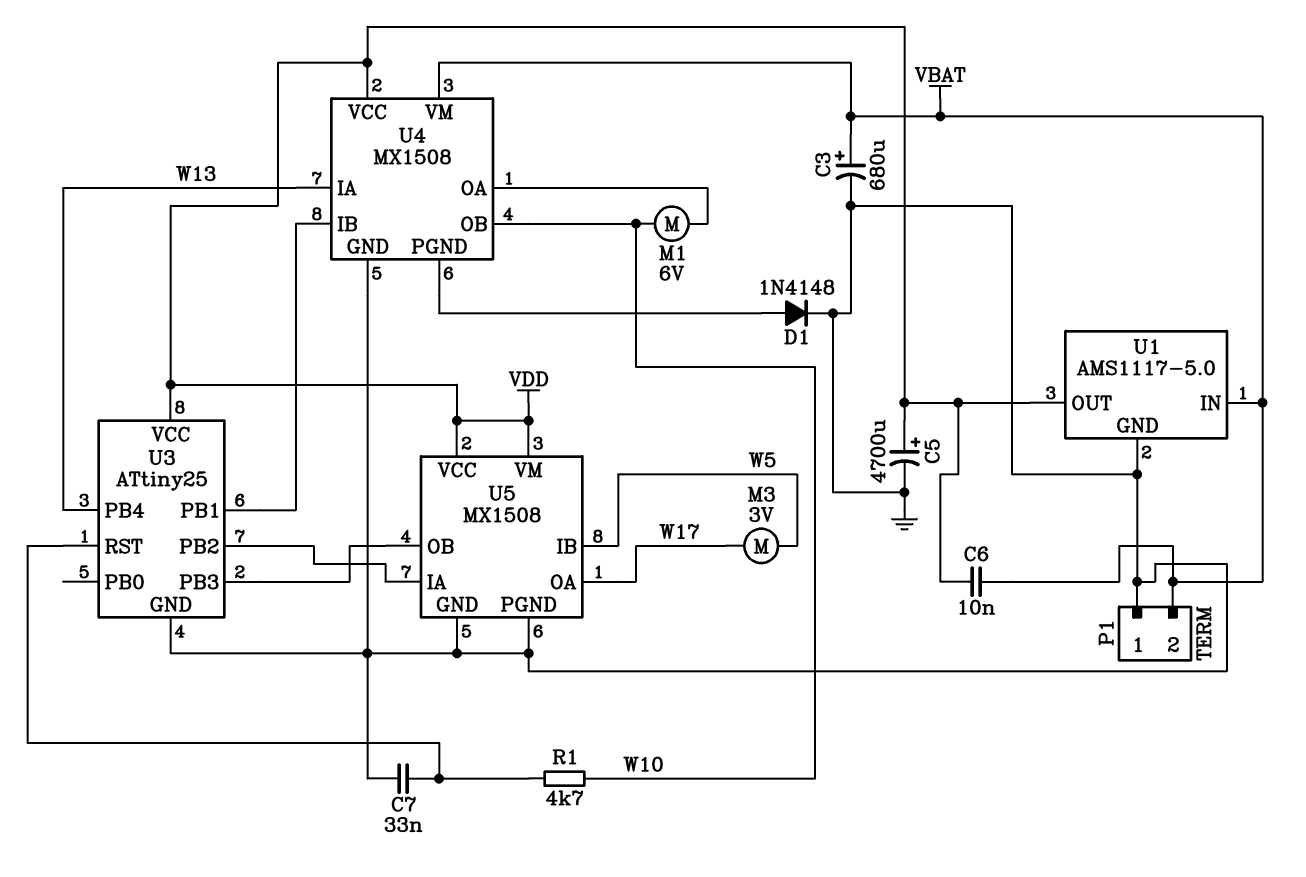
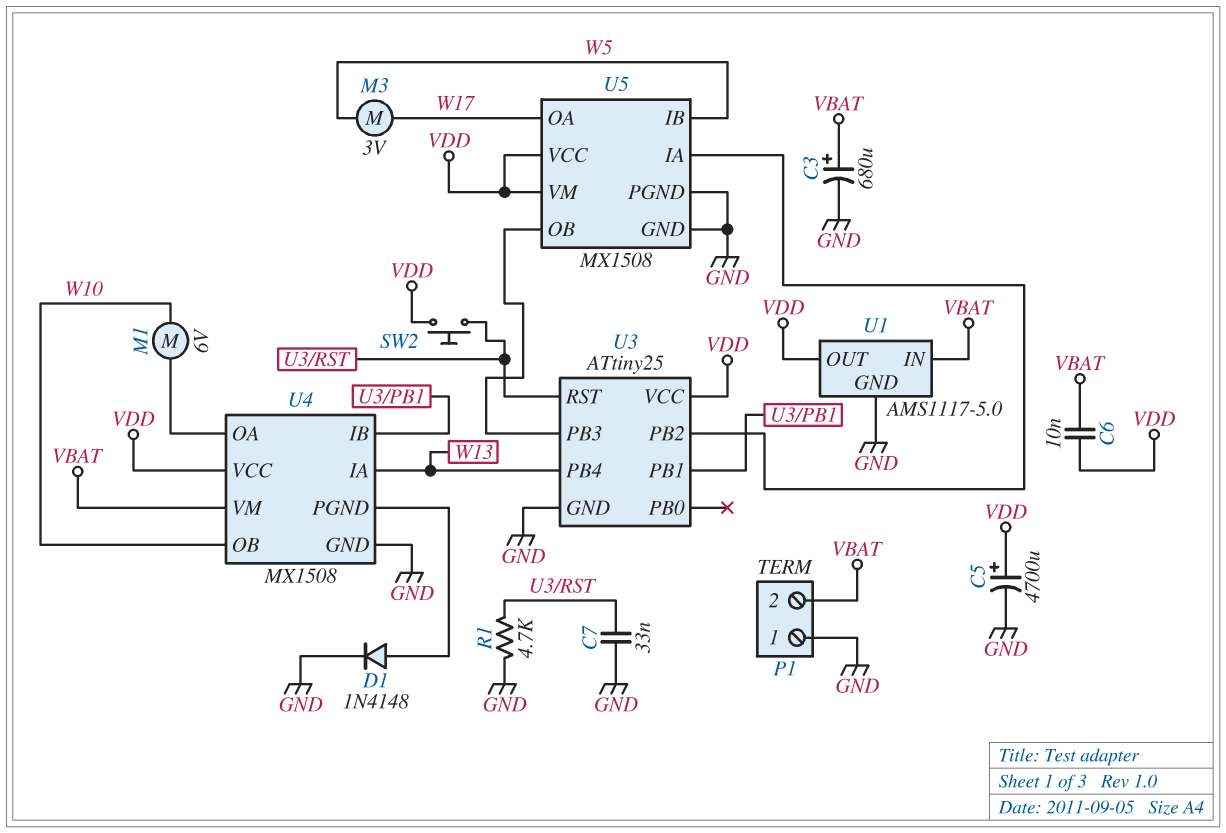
R1: 4.7k (U3/RST, W10) -> 4.7k (GND, U3/RST)
SW2: none -> button (U3/RST, VDD)

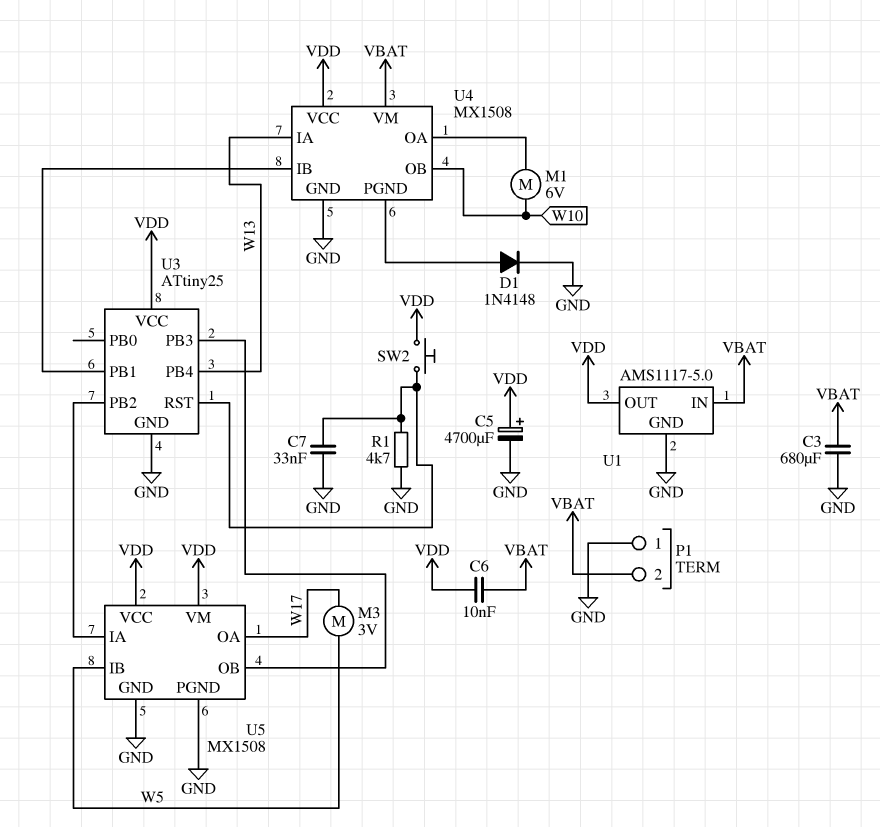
C3: 680uF (plus VBAT, minus GND) -> 680uF (GND, VBAT)

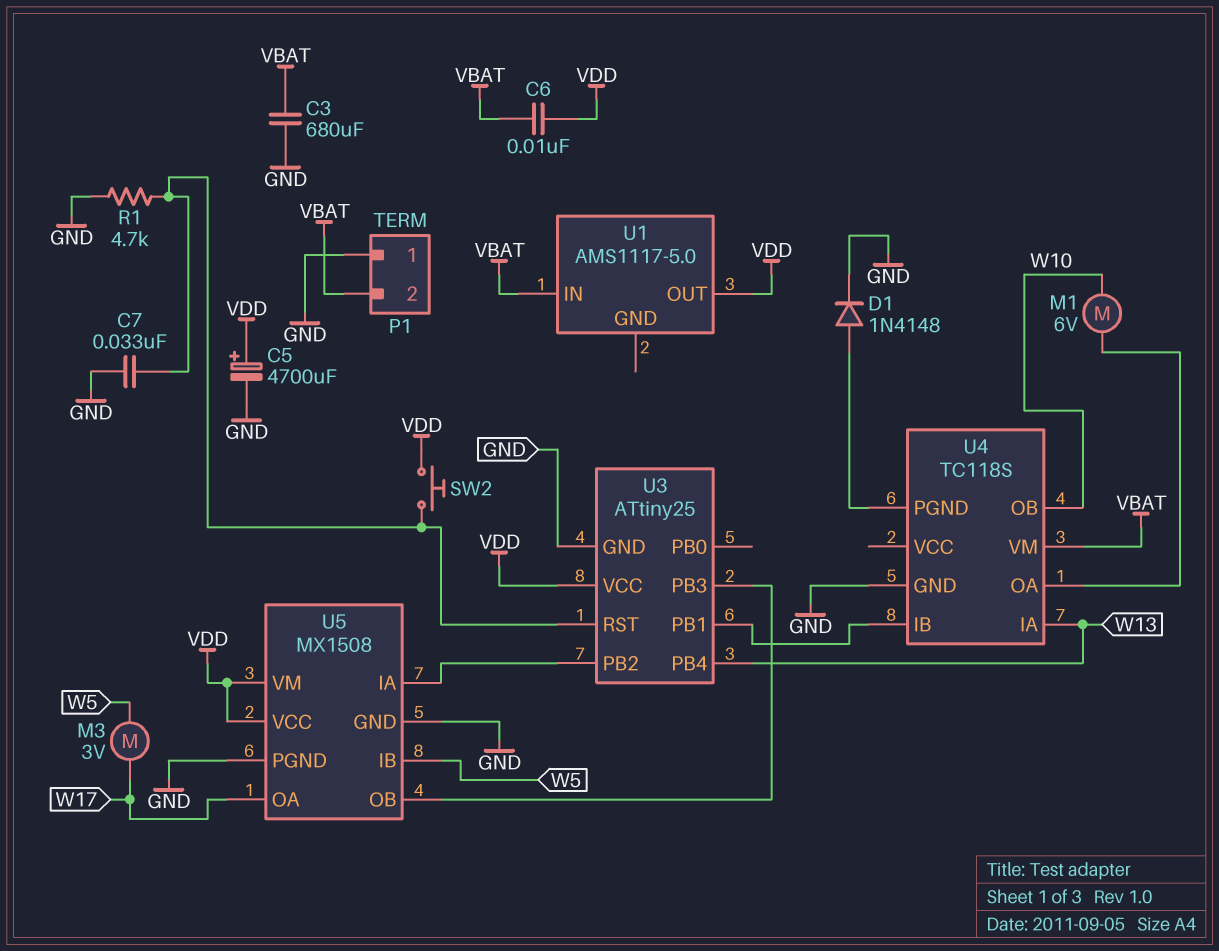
U1 pin GND: GND -> none
U4: MX1508 -> TC118S
U4 pin VCC: VDD -> none

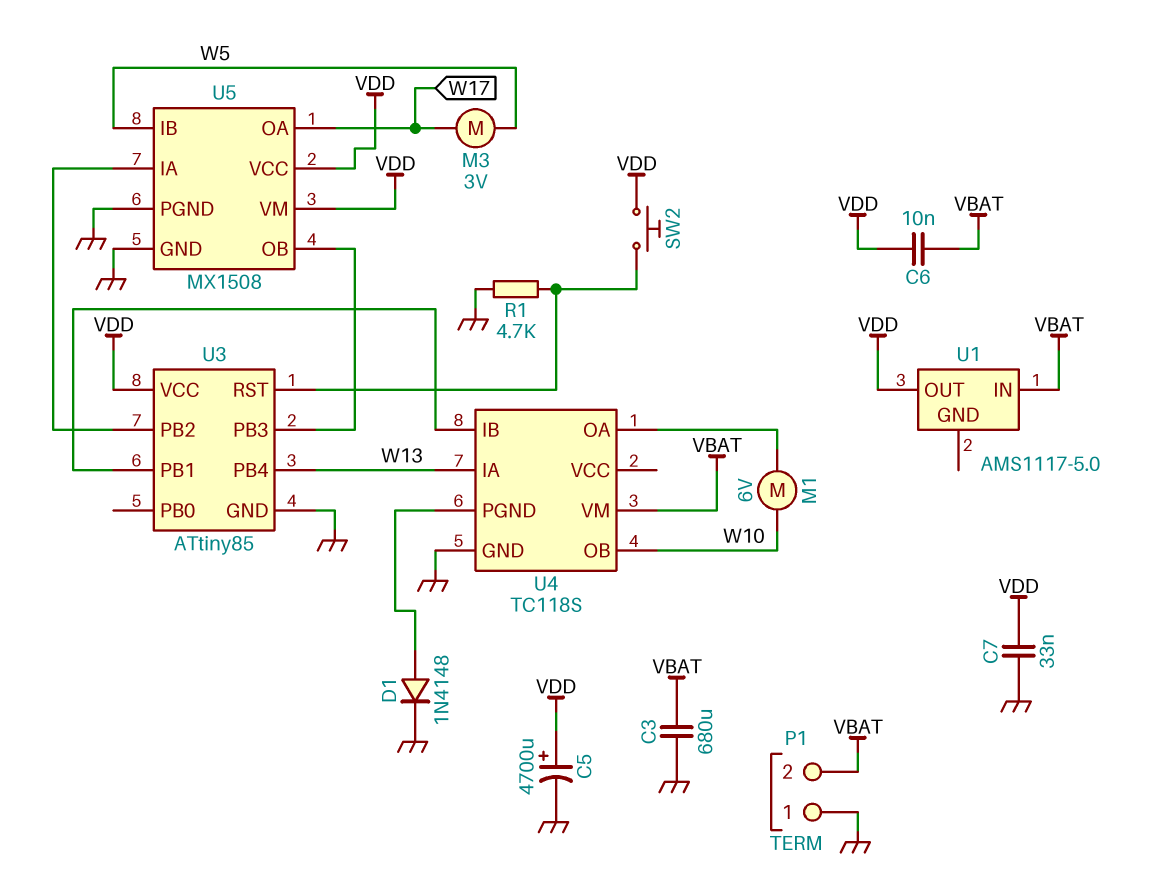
C7: 33nF (GND, U3/RST) -> 33nF (GND, VDD)
U3: ATtiny25 -> ATtiny85

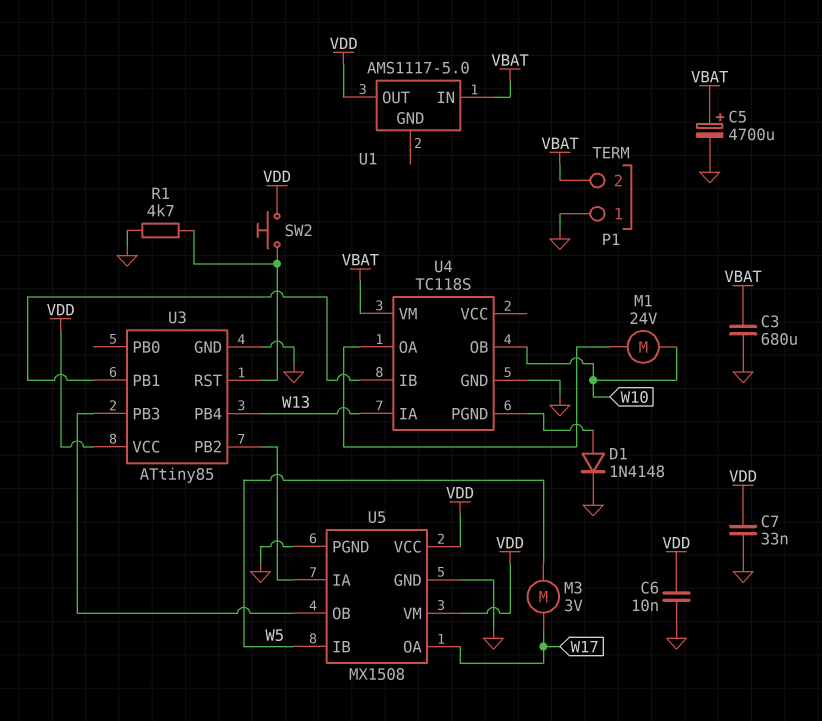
C5: 4700uF (plus VDD, minus GND) -> 4700uF (plus VBAT, minus GND)
C6: 10nF (VBAT, VDD) -> 10nF (GND, VDD)
M1: motor 6V (U4/OA, W10) -> motor 24V (U4/OA, W10)

